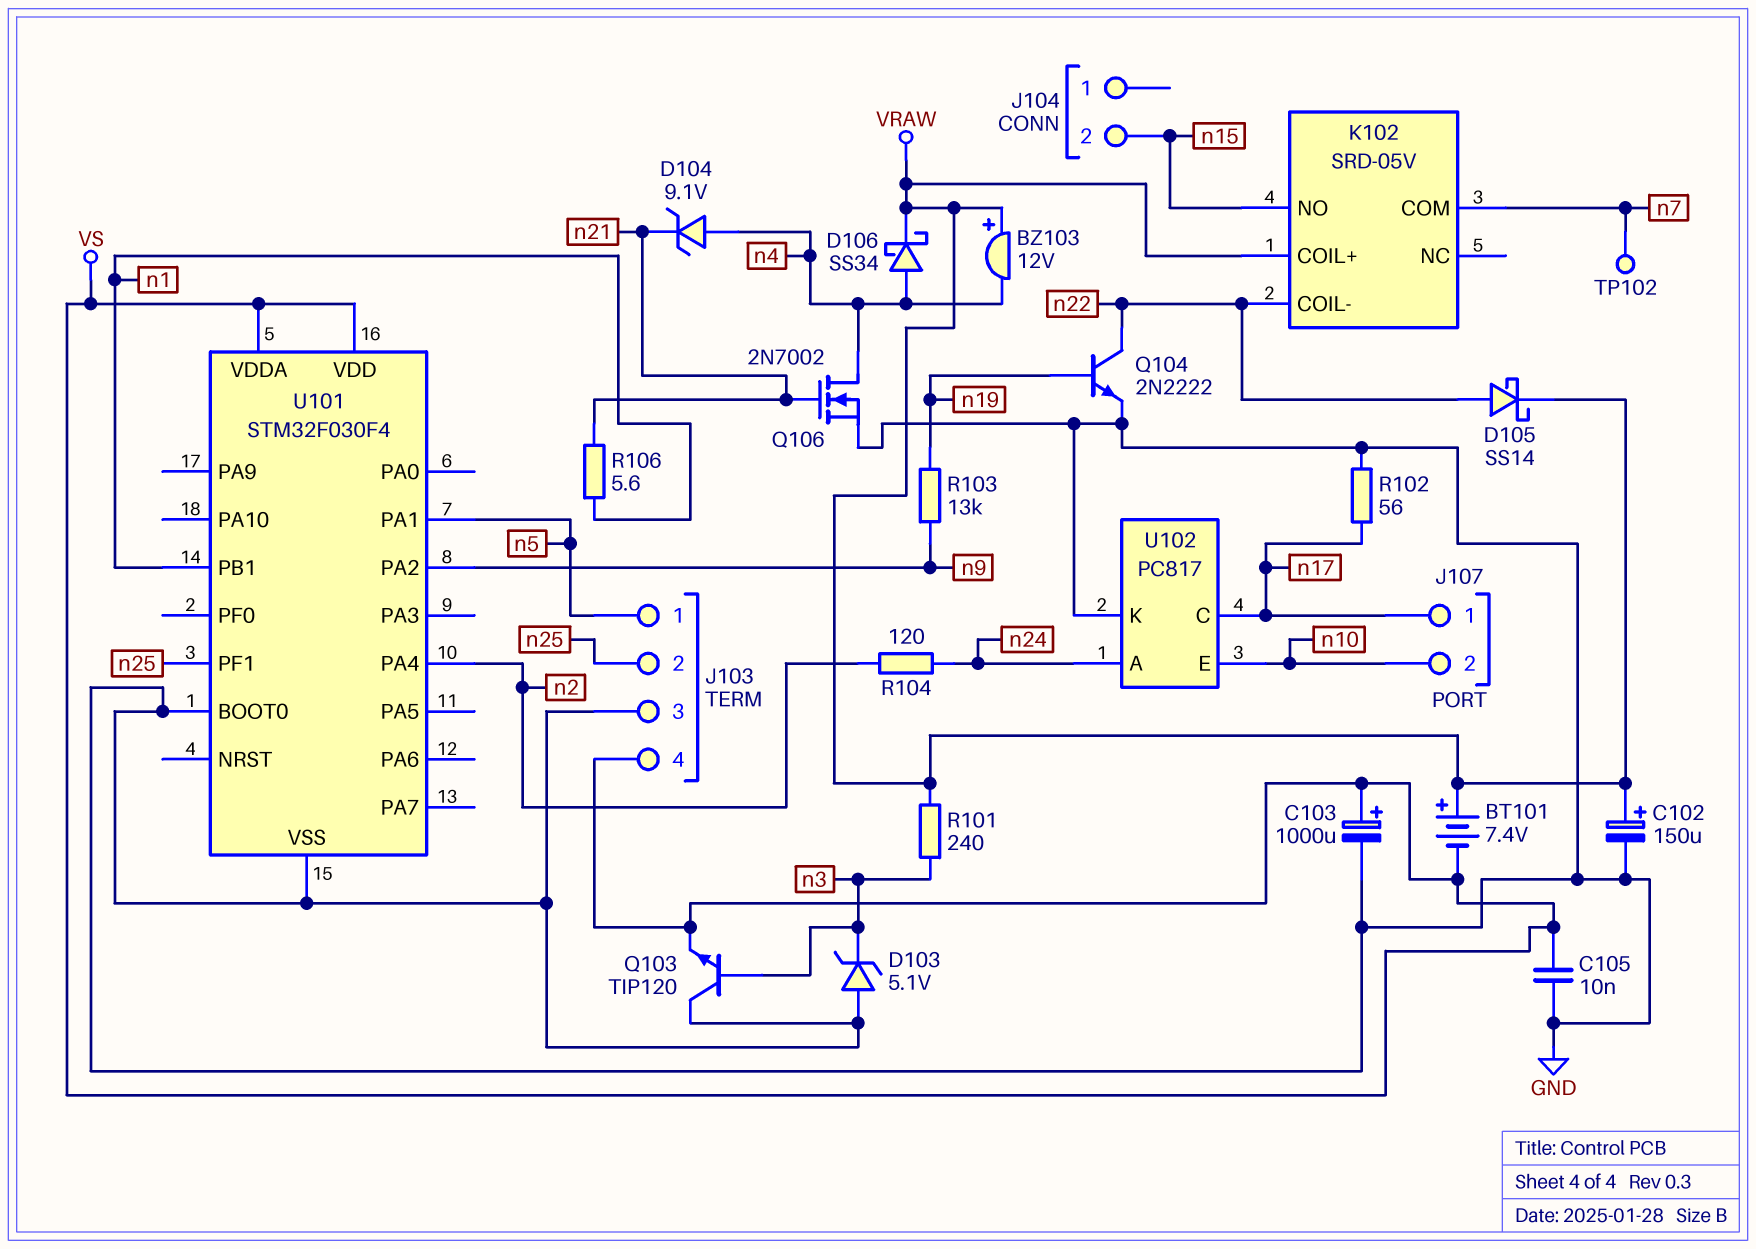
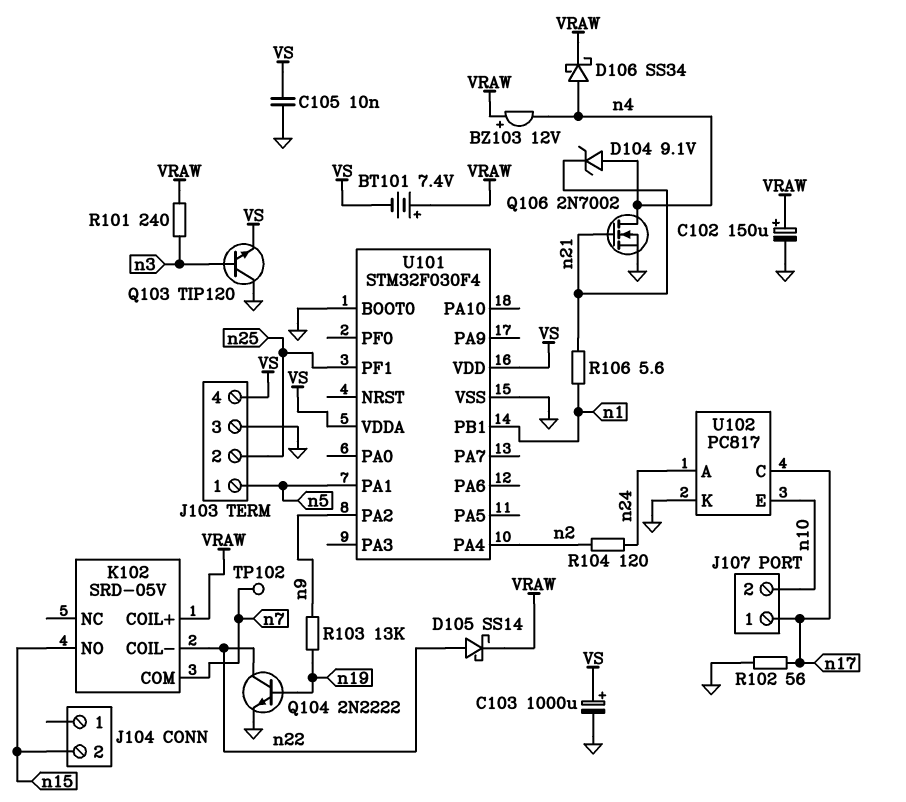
D103: zener 5.1V (A GND, K n3) -> none

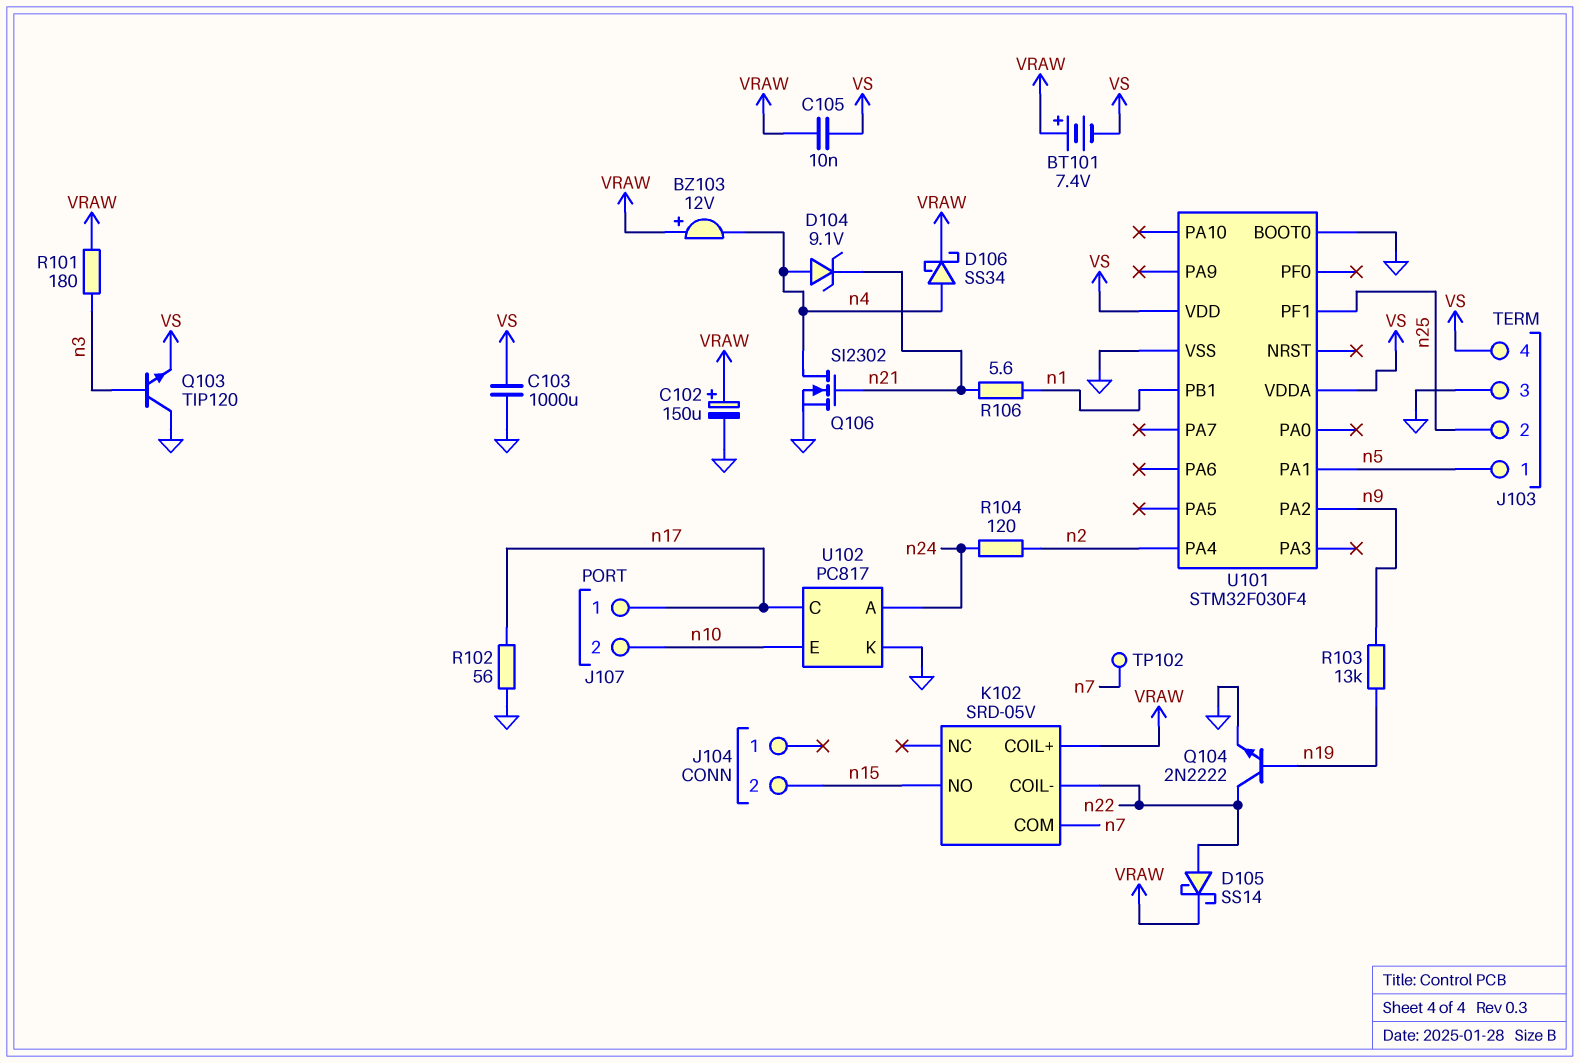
C103: 1000uF (plus VS, minus GND) -> 1000uF (GND, VS)
C105: 10nF (GND, VS) -> 10nF (VRAW, VS)
Q106: NMOS 2N7002 (G n21, D n4, S GND) -> NMOS SI2302 (G n21, D n4, S GND)
R101: 240 (VRAW, n3) -> 180 (VRAW, n3)

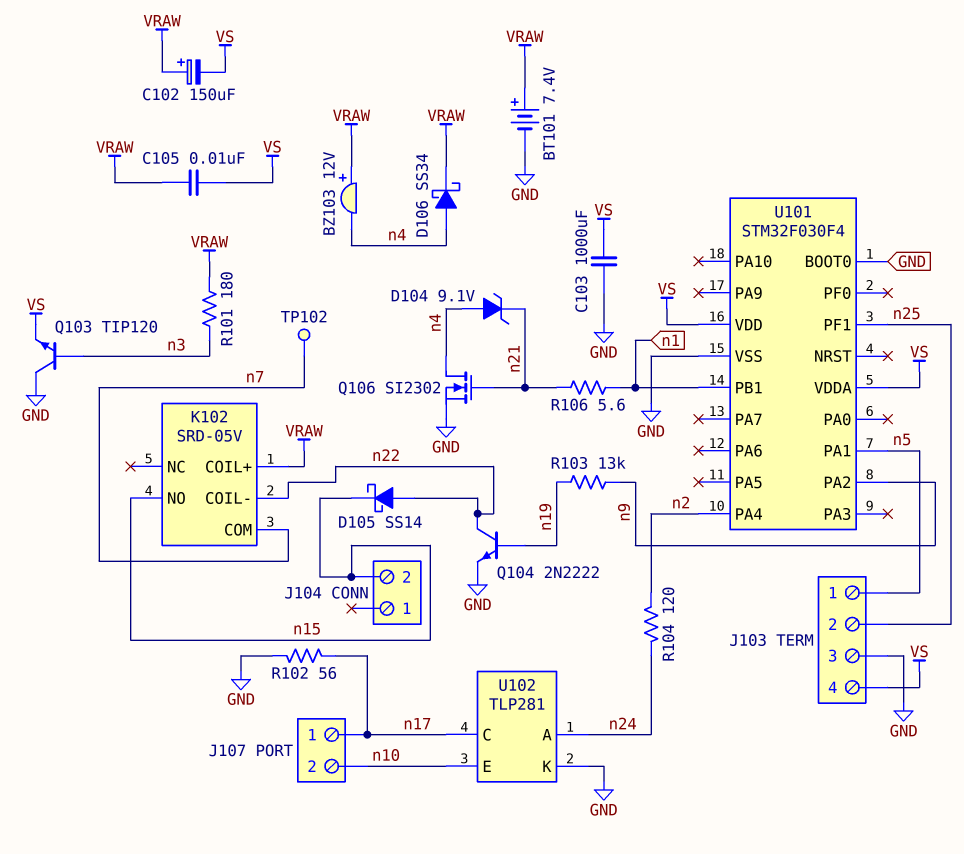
BT101: 7.4V (plus VRAW, minus VS) -> 7.4V (plus VRAW, minus GND)
C102: 150uF (plus VRAW, minus GND) -> 150uF (plus VRAW, minus VS)
D105: schottky SS14 (A n22, K VRAW) -> schottky SS14 (A n22, K n15)
U102: PC817 -> TLP281

